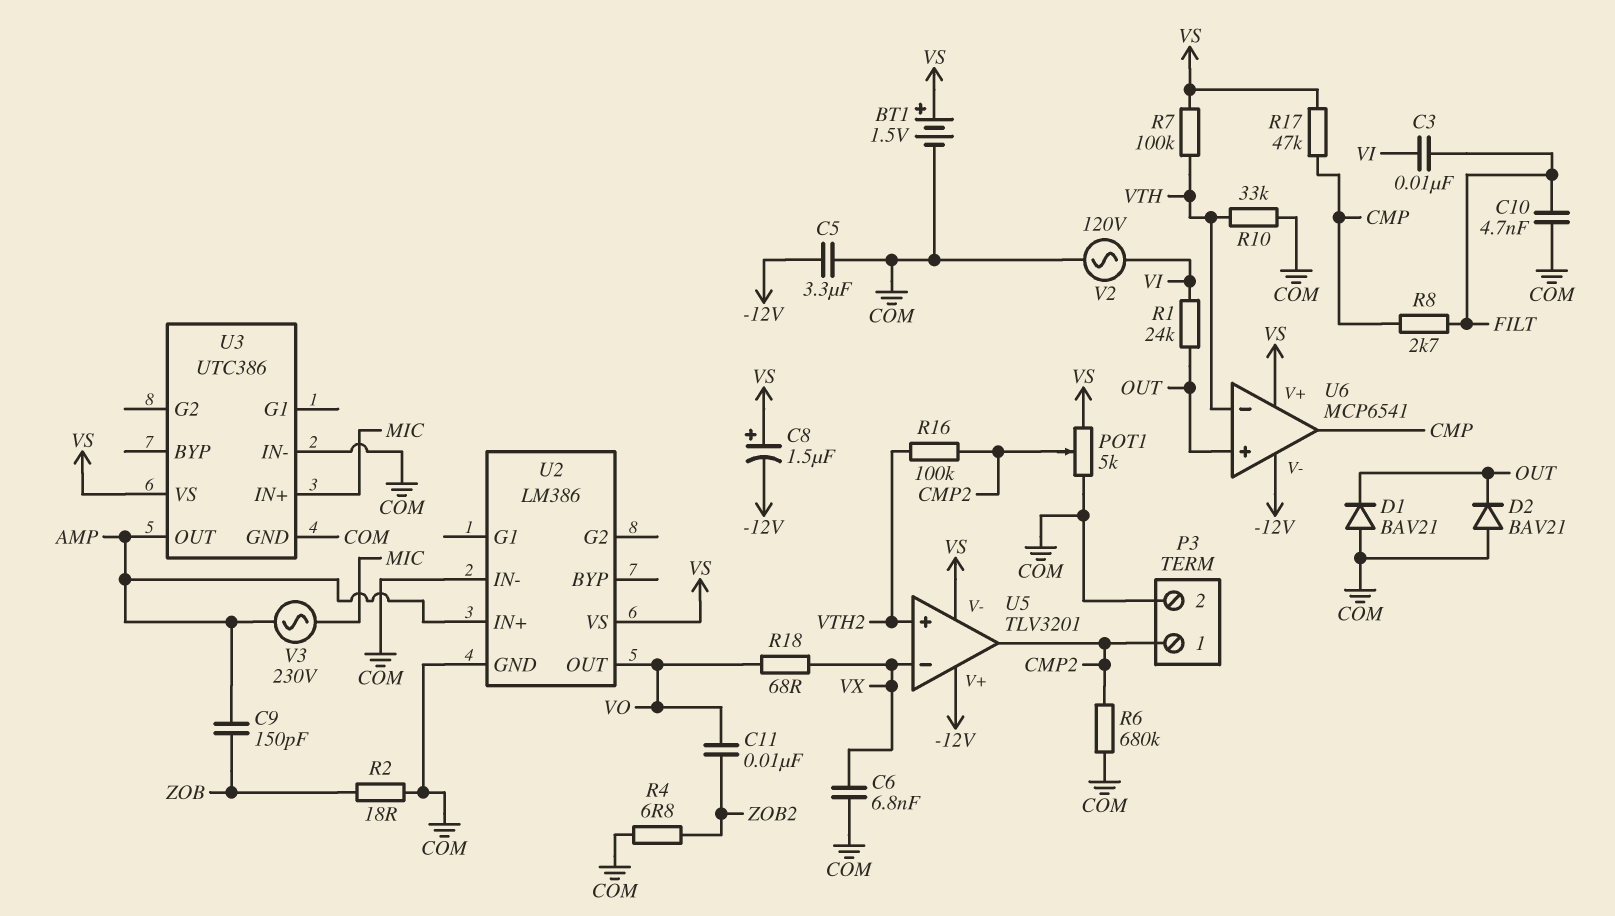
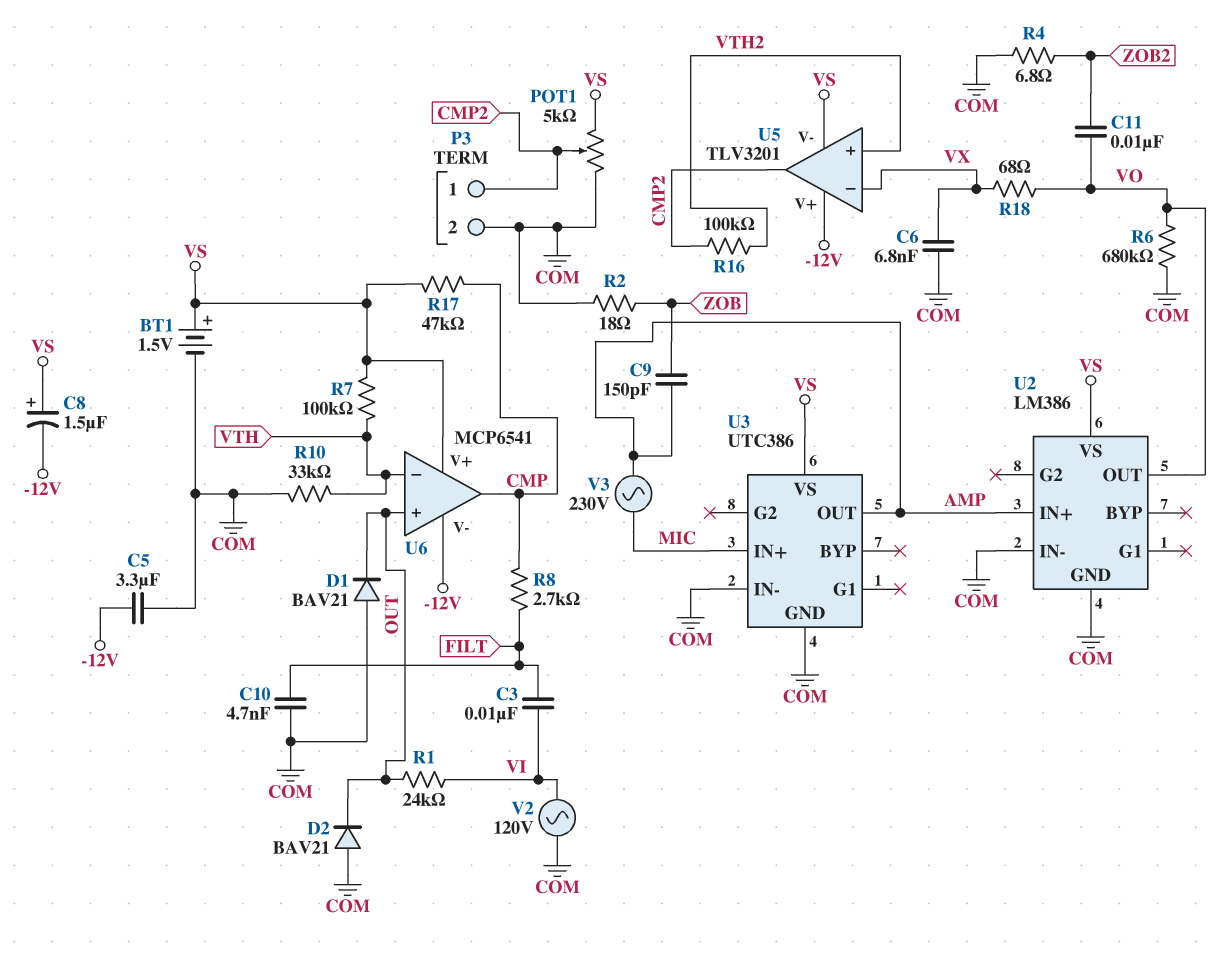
R6: 680k (CMP2, COM) -> 680k (COM, VO)

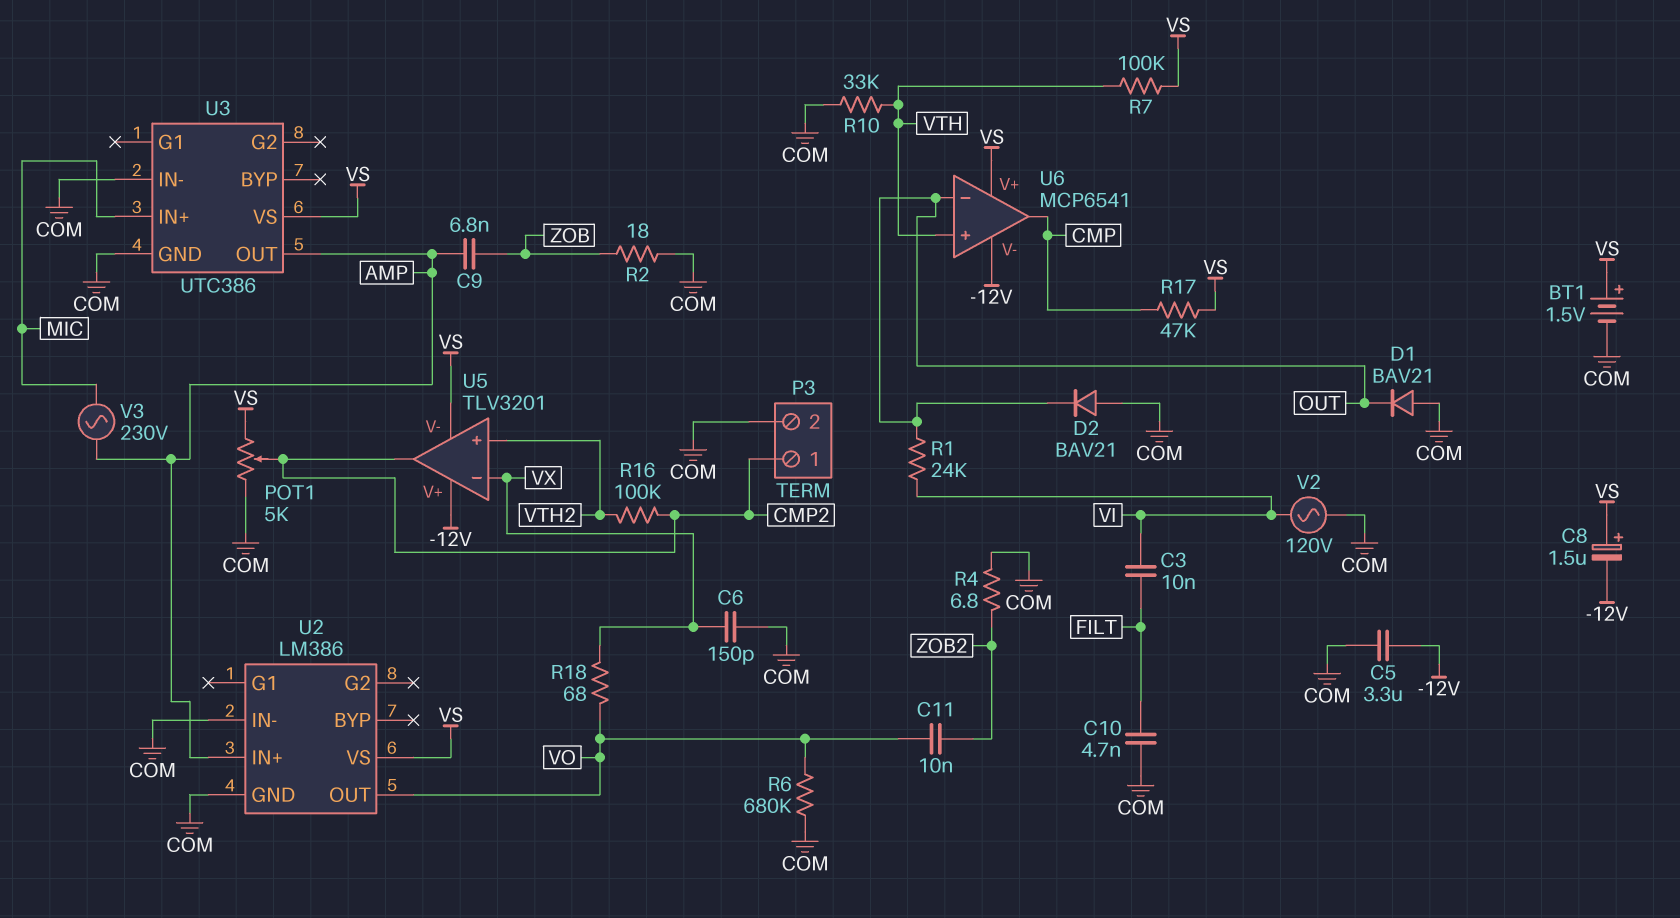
C6: 6.8nF (COM, VX) -> 150pF (COM, VX)
C9: 150pF (AMP, ZOB) -> 6.8nF (AMP, ZOB)
R8: 2.7k (CMP, FILT) -> none
U6 pin in+: OUT -> VTH
U6 pin in-: VTH -> OUT

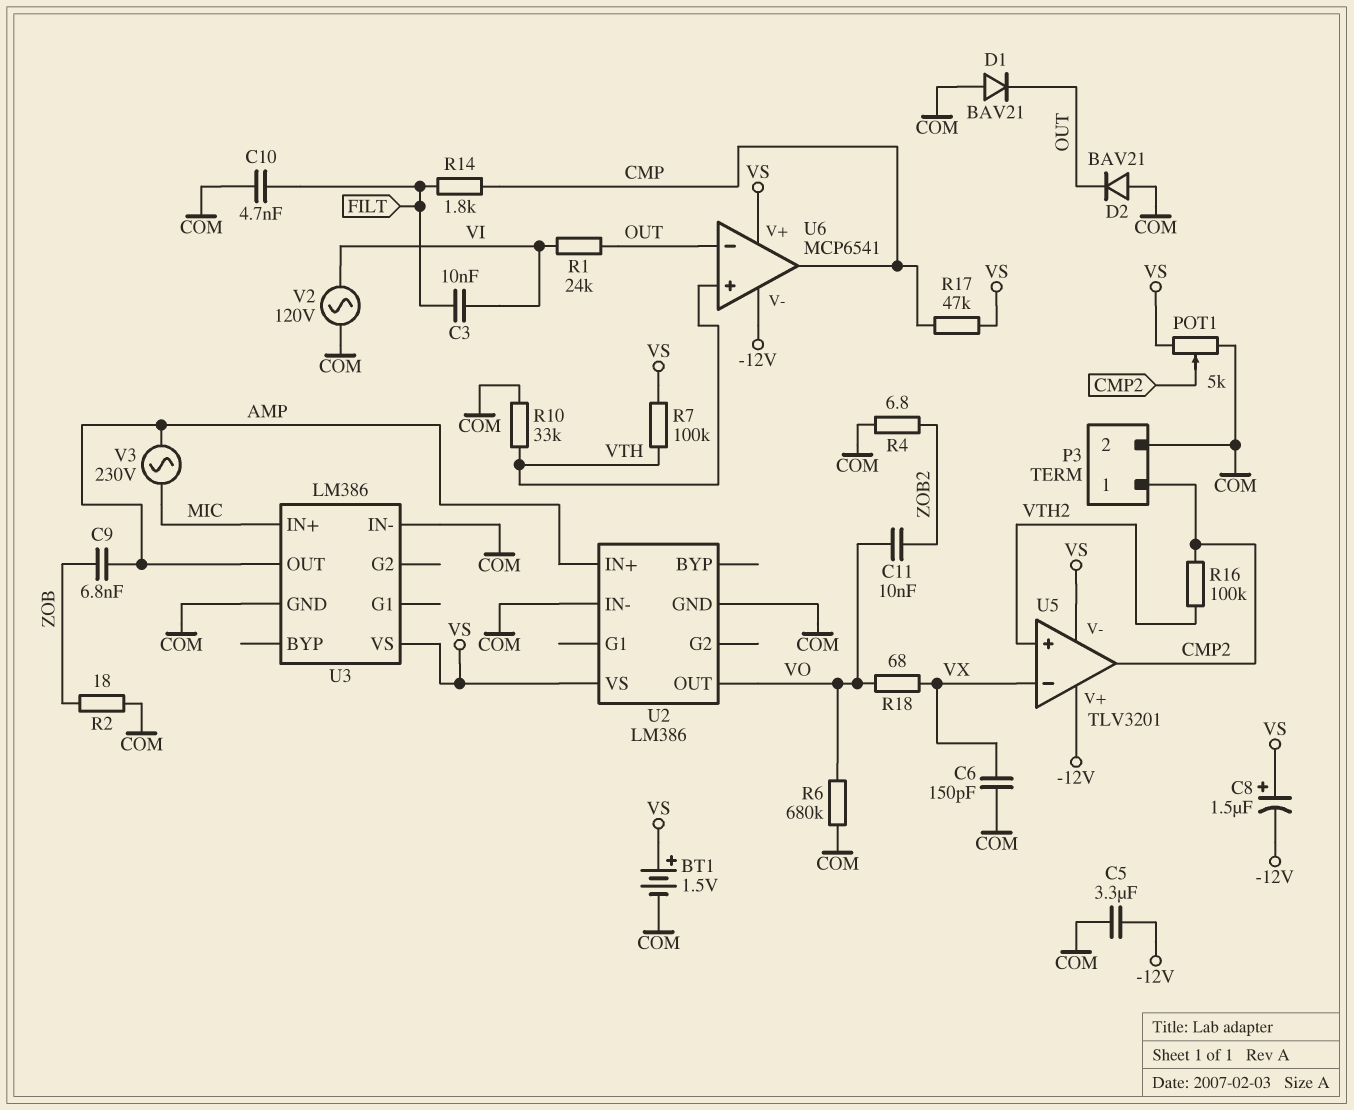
R14: none -> 1.8k (CMP, FILT)
U3: UTC386 -> LM386

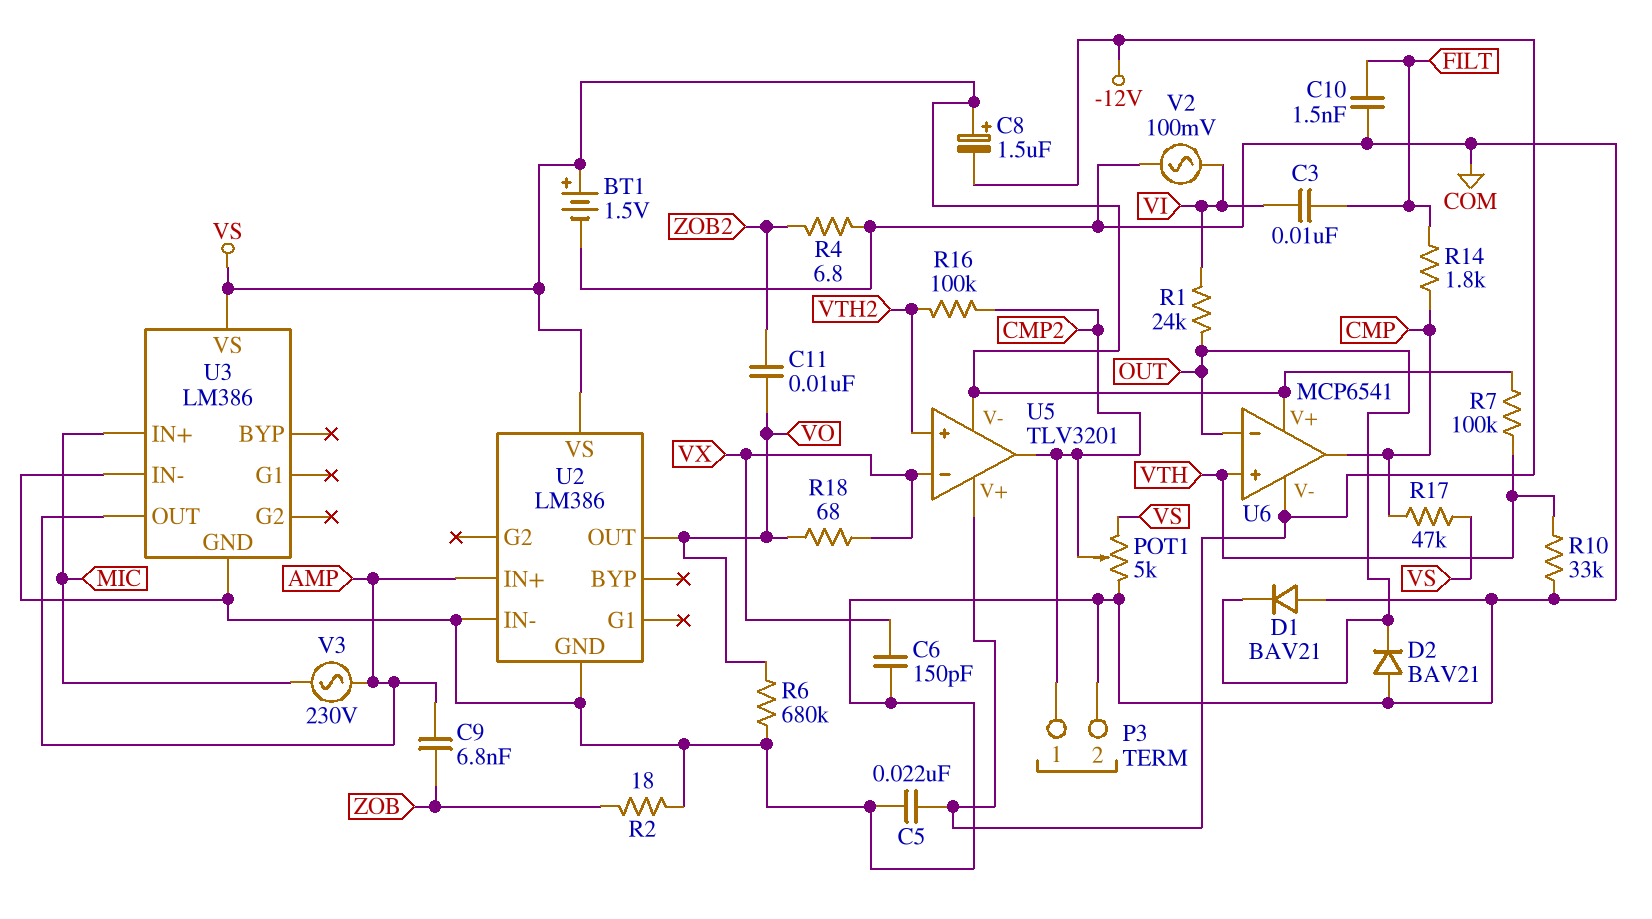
C5: 3.3uF (-12V, COM) -> 22nF (-12V, COM)
C10: 4.7nF (COM, FILT) -> 1.5nF (COM, FILT)
V2: AC 120V (COM, VI) -> AC 100mV (COM, VI)

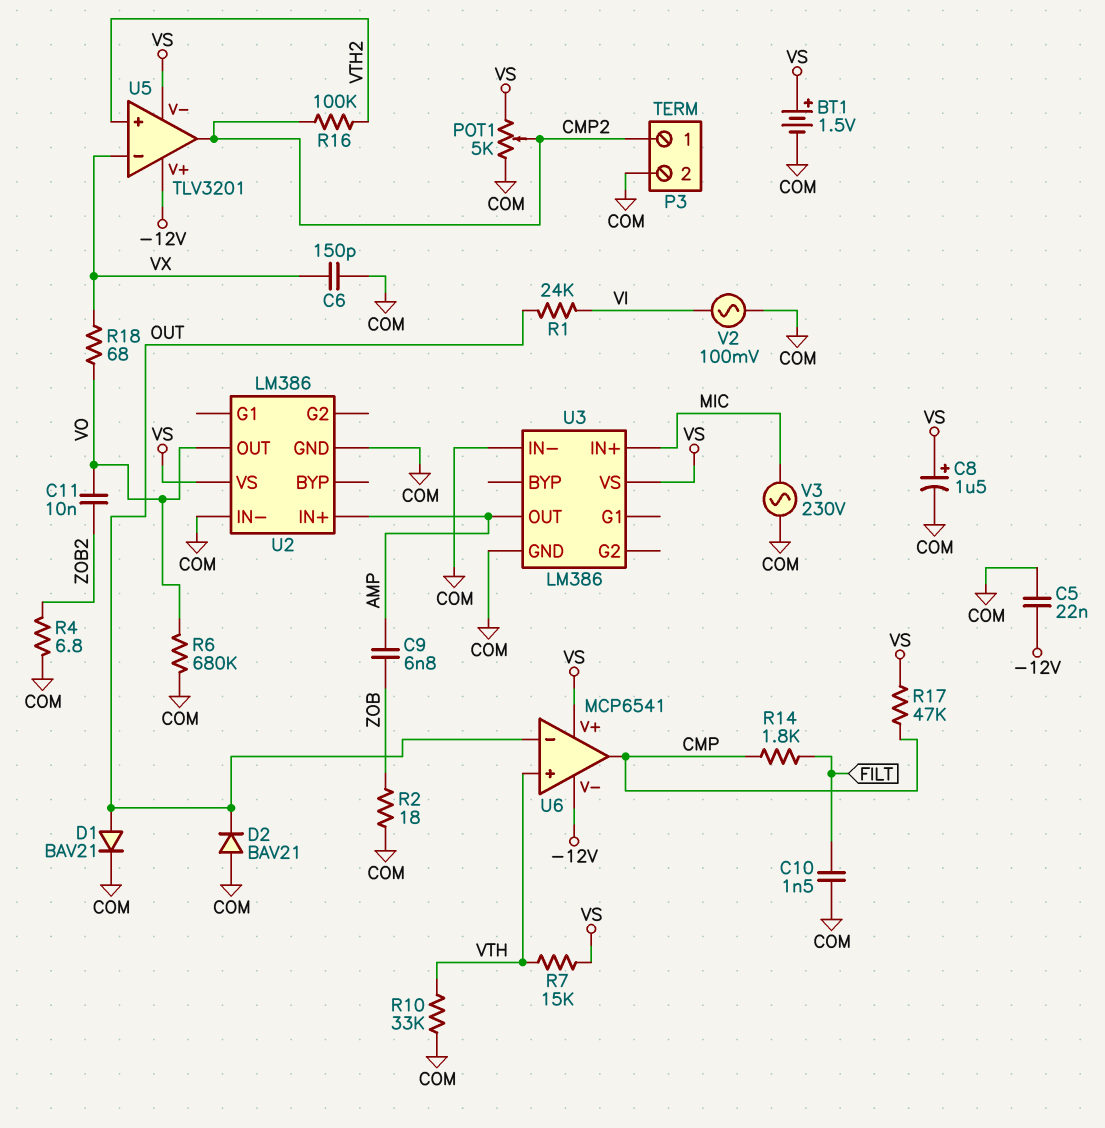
C3: 10nF (FILT, VI) -> none
C8: 1.5uF (plus VS, minus -12V) -> 1.5uF (plus VS, minus COM)
D1: diode BAV21 (A COM, K OUT) -> diode BAV21 (A OUT, K COM)
R7: 100k (VS, VTH) -> 15k (VS, VTH)
V3: AC 230V (AMP, MIC) -> AC 230V (COM, MIC)

